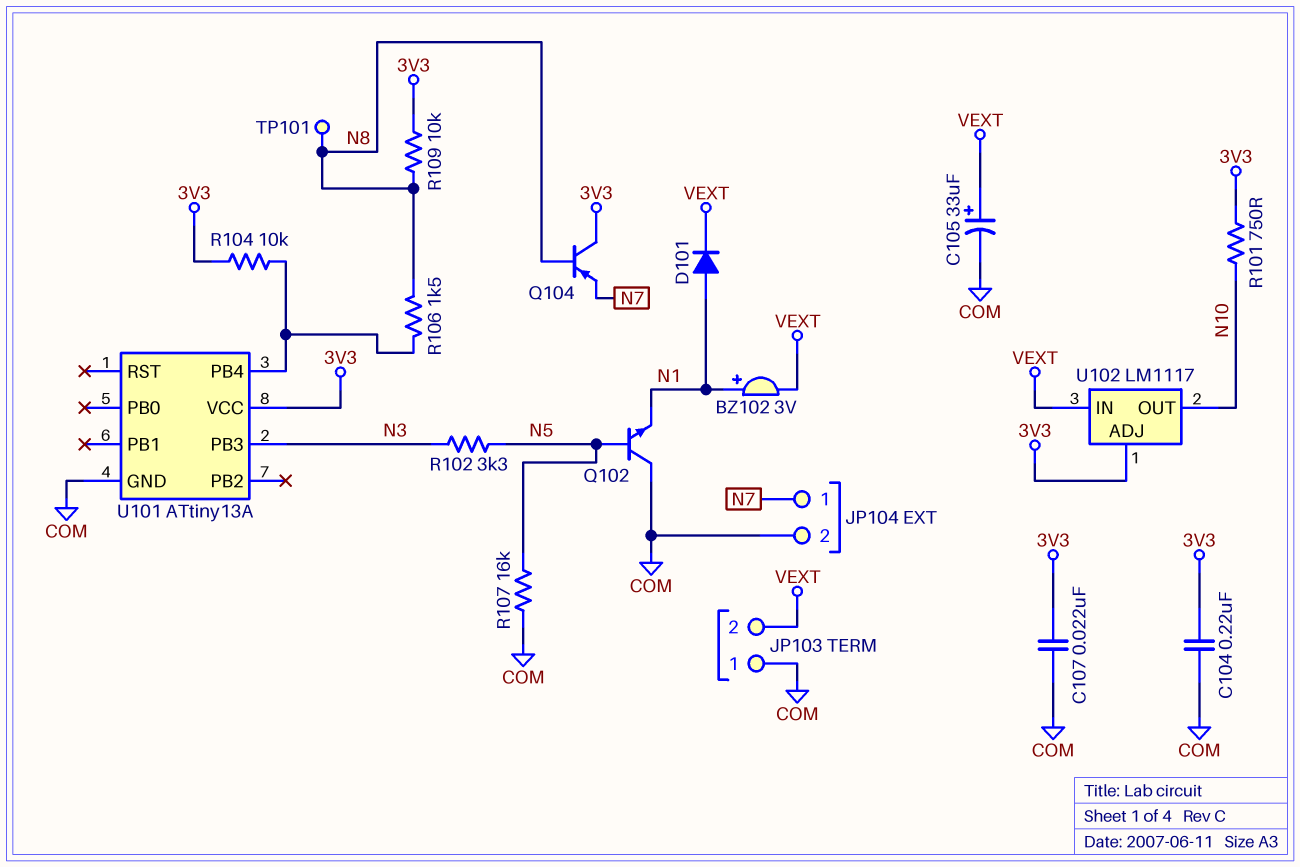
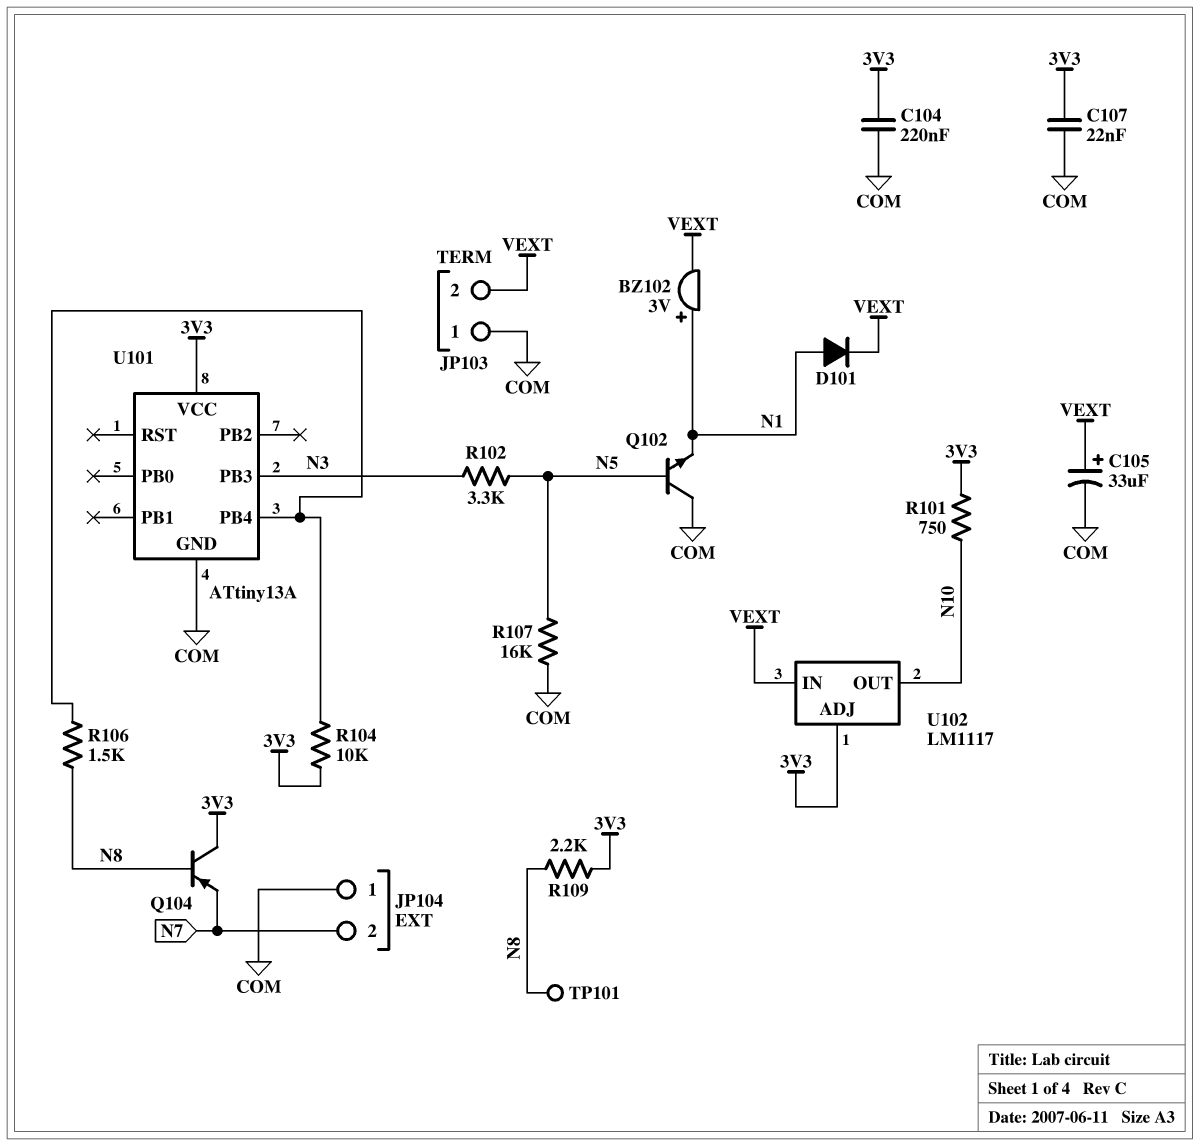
JP104 pin 1: N7 -> COM
JP104 pin 2: COM -> N7
R109: 10k (3V3, N8) -> 2.2k (3V3, N8)

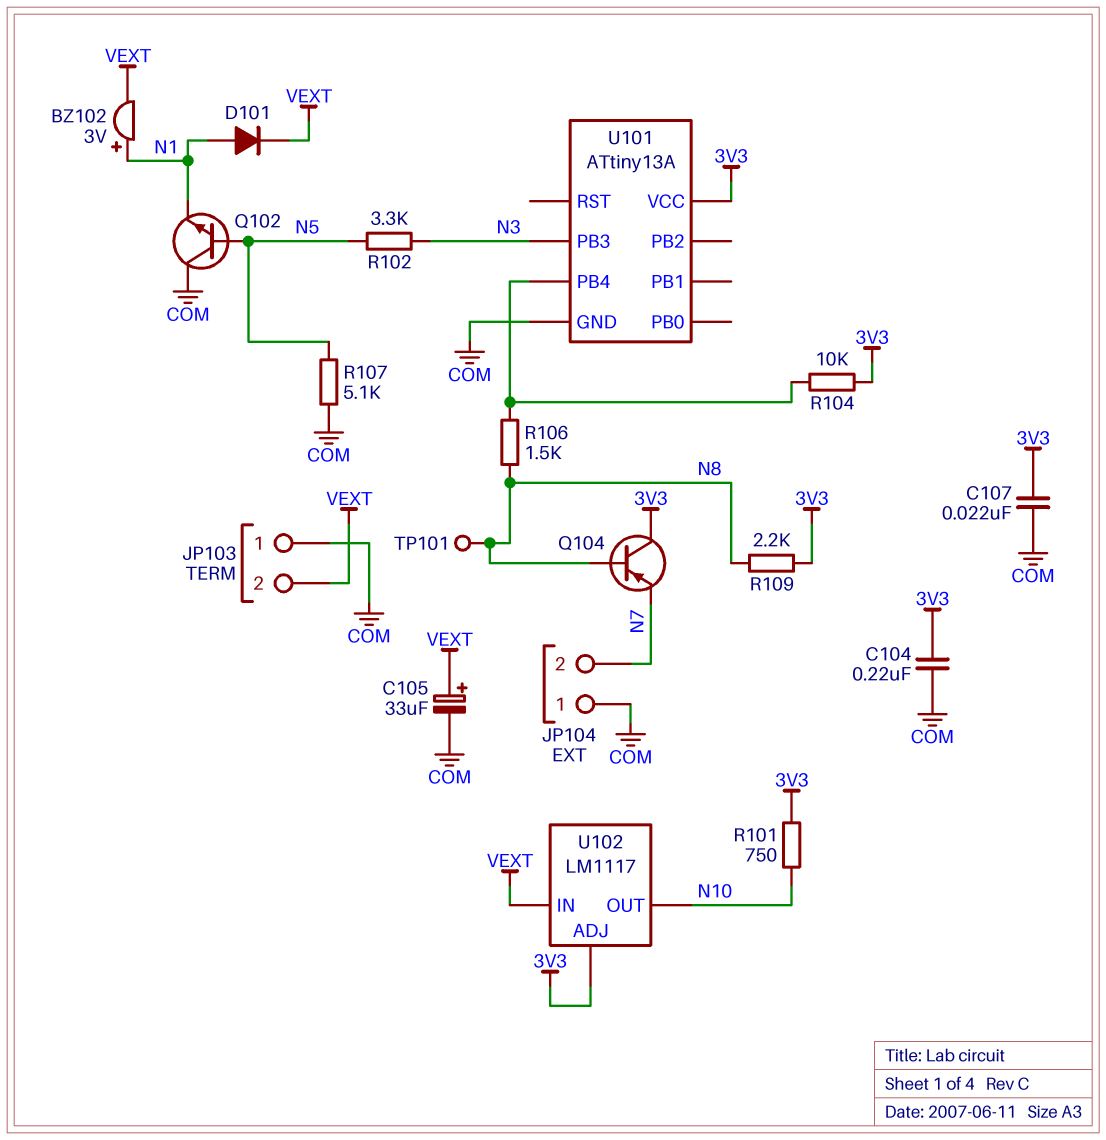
R107: 16k (COM, N5) -> 5.1k (COM, N5)

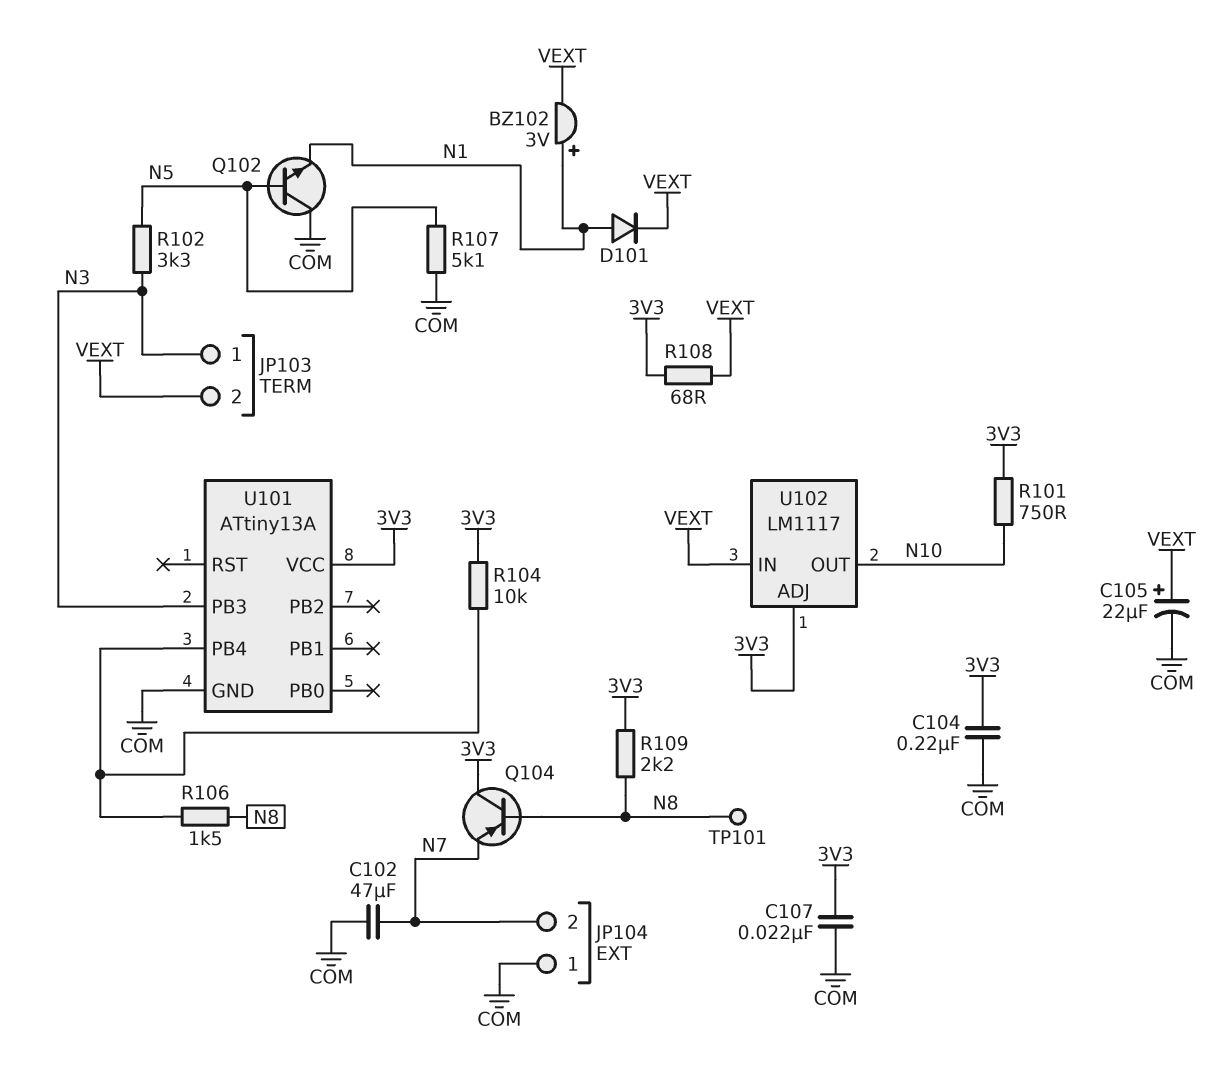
C102: none -> 47uF (COM, N7)
C105: 33uF (plus VEXT, minus COM) -> 22uF (plus VEXT, minus COM)
JP103 pin 1: COM -> N3
R108: none -> 68 (3V3, VEXT)

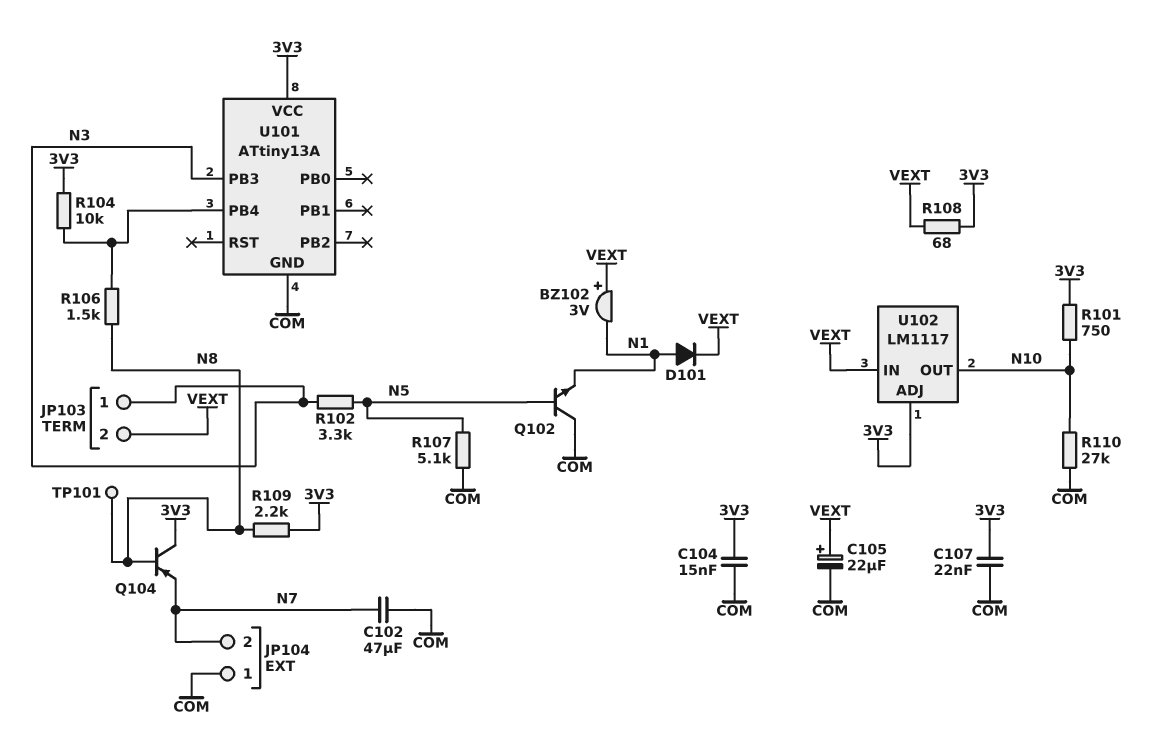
BZ102: buzzer 3V (plus N1, minus VEXT) -> buzzer 3V (plus VEXT, minus N1)
C104: 220nF (3V3, COM) -> 15nF (3V3, COM)
R110: none -> 27k (COM, N10)

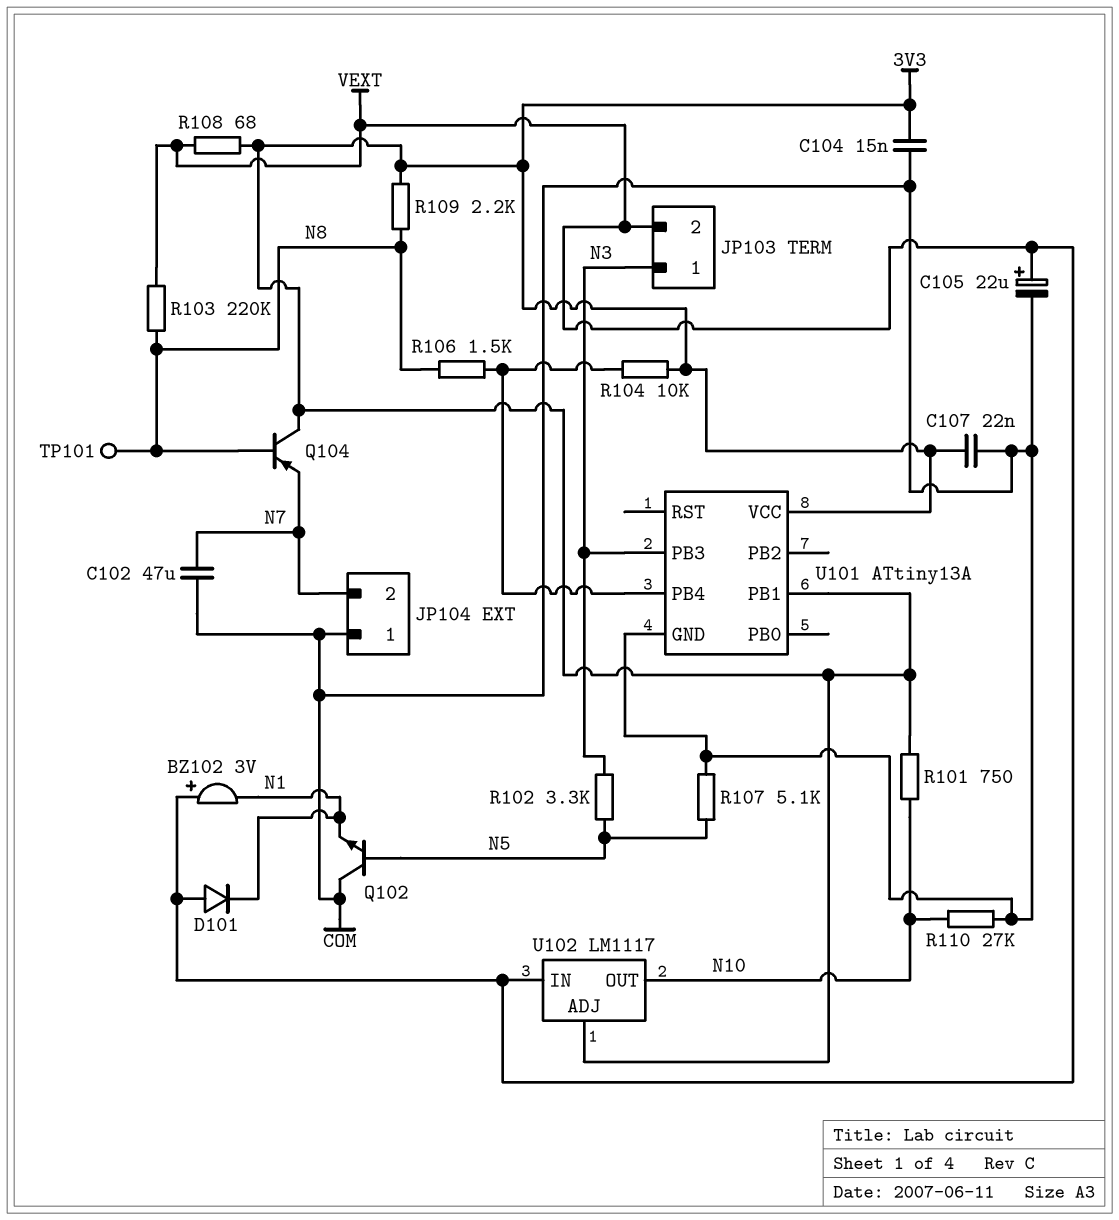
D101: diode (A N1, K VEXT) -> diode (A VEXT, K N1)
R103: none -> 220k (N8, VEXT)
U101 pin PB1: none -> 3V3

